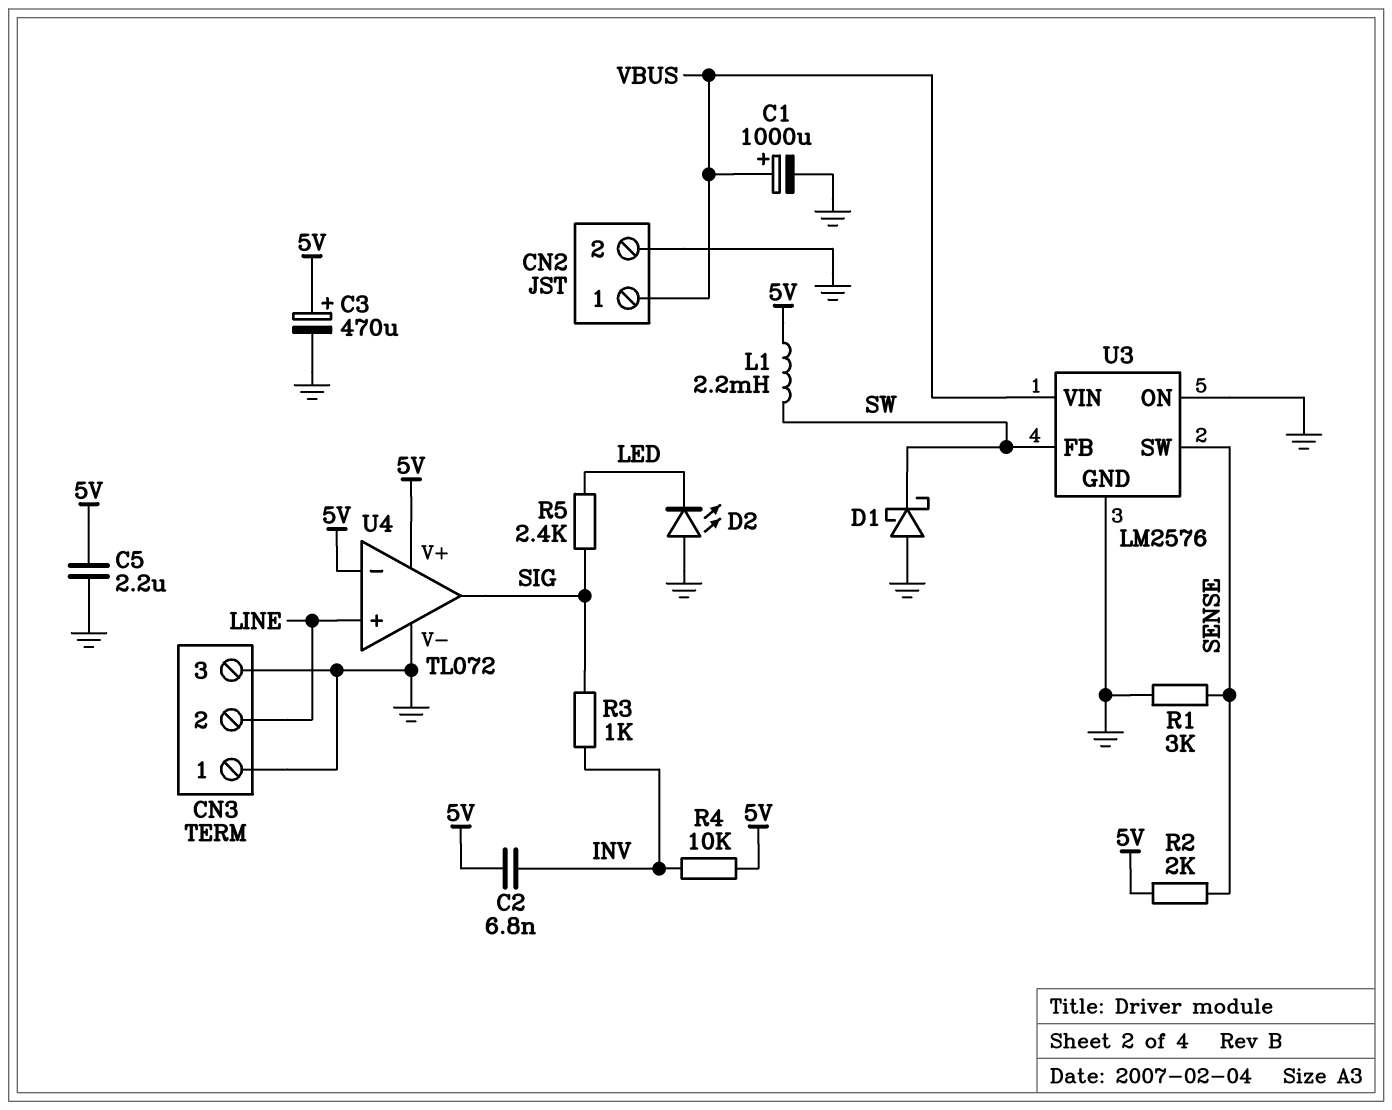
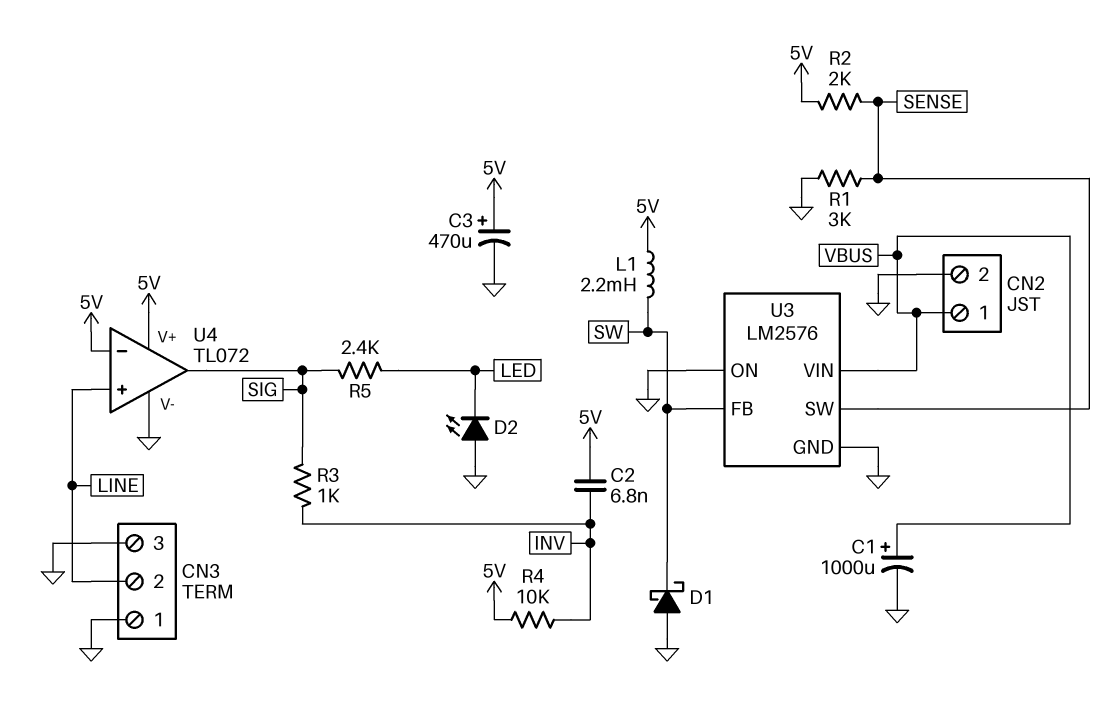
C5: 2.2uF (5V, GND) -> none

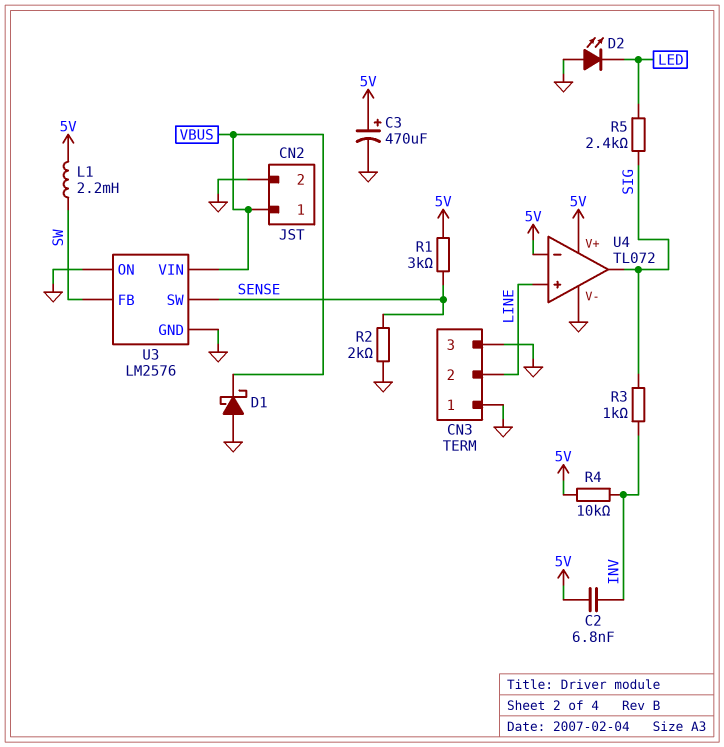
C1: 1000uF (plus VBUS, minus GND) -> none
D1: schottky (A GND, K SW) -> schottky (A GND, K VBUS)
R1: 3k (GND, SENSE) -> 3k (5V, SENSE)
R2: 2k (5V, SENSE) -> 2k (GND, SENSE)

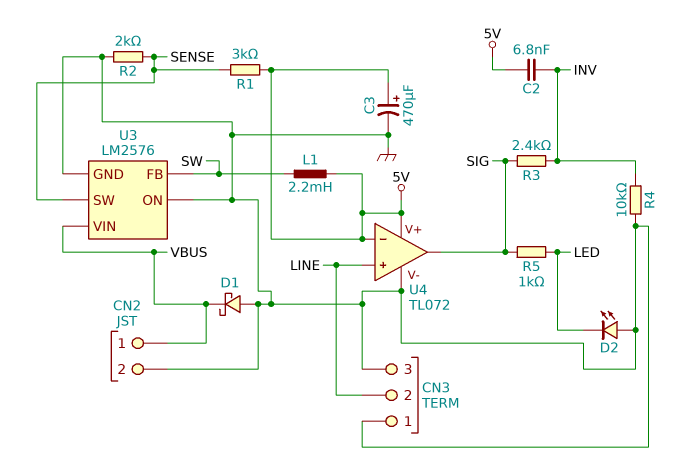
R3: 1k (INV, SIG) -> 2.4k (INV, SIG)
R4: 10k (5V, INV) -> 10k (GND, INV)
R5: 2.4k (LED, SIG) -> 1k (LED, SIG)

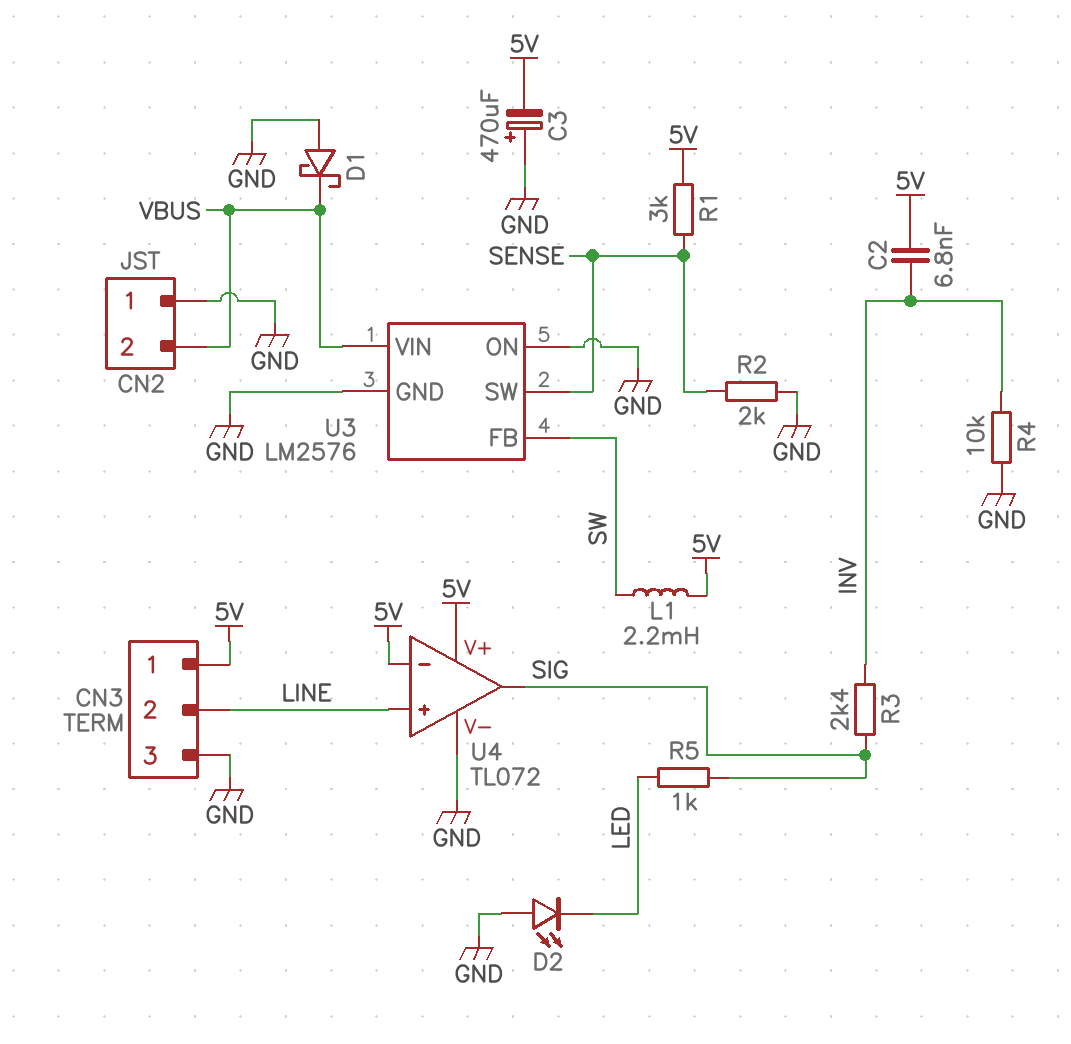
C3: 470uF (plus 5V, minus GND) -> 470uF (plus GND, minus 5V)
CN2 pin 1: VBUS -> GND
CN2 pin 2: GND -> VBUS
CN3 pin 1: GND -> 5V

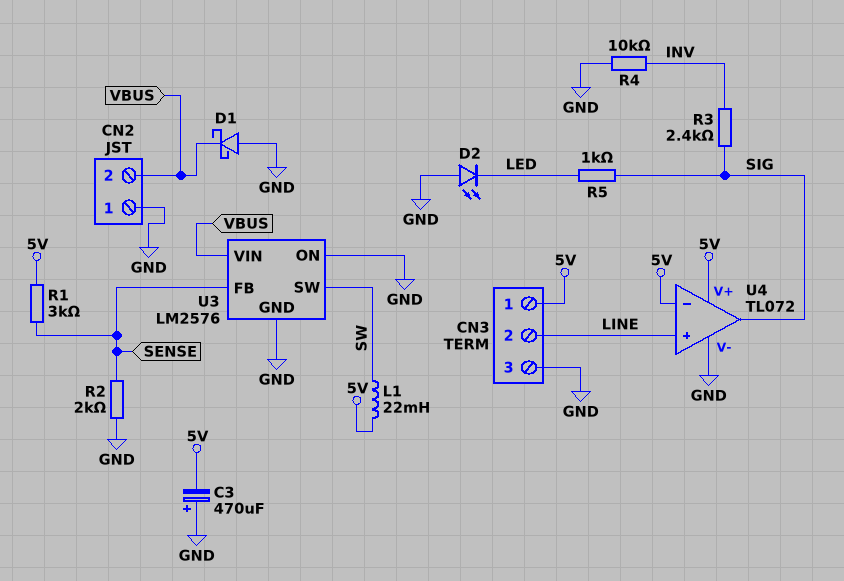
C2: 6.8nF (5V, INV) -> none
L1: 2.2mH (5V, SW) -> 22mH (5V, SW)
U3 pin FB: SW -> SENSE
U3 pin SW: SENSE -> SW

